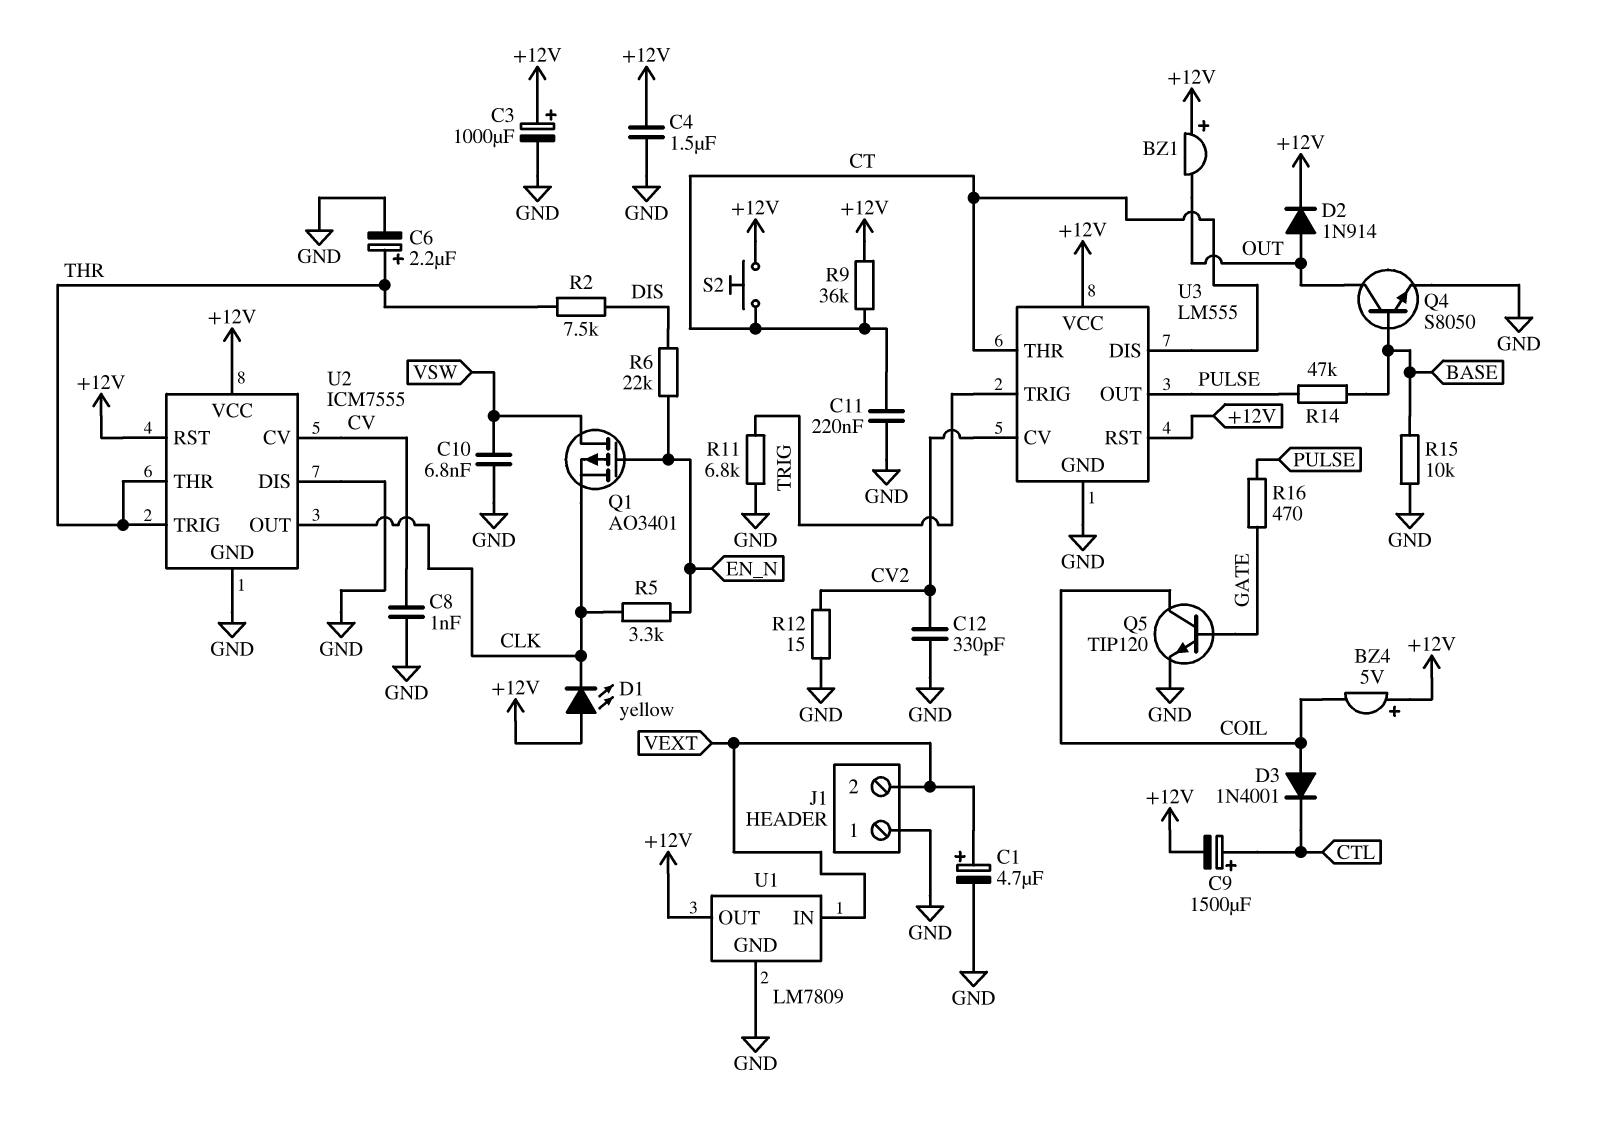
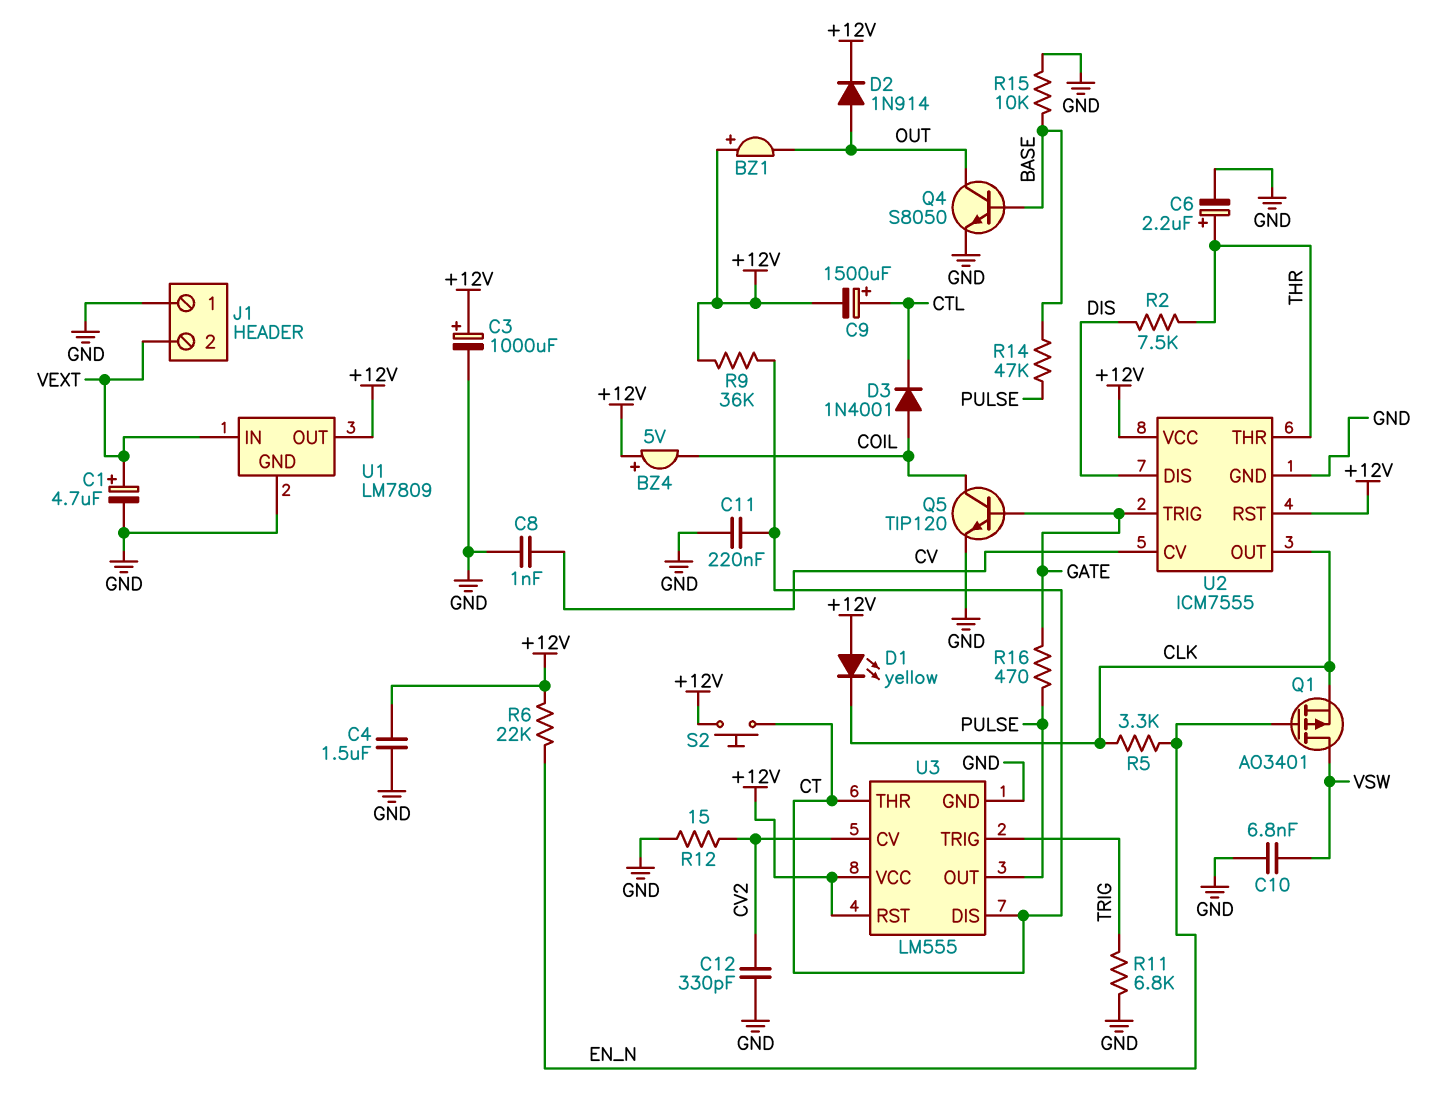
R6: 22k (DIS, EN_N) -> 22k (+12V, EN_N)
U2 pin DIS: GND -> DIS
U2 pin TRIG: THR -> GATE

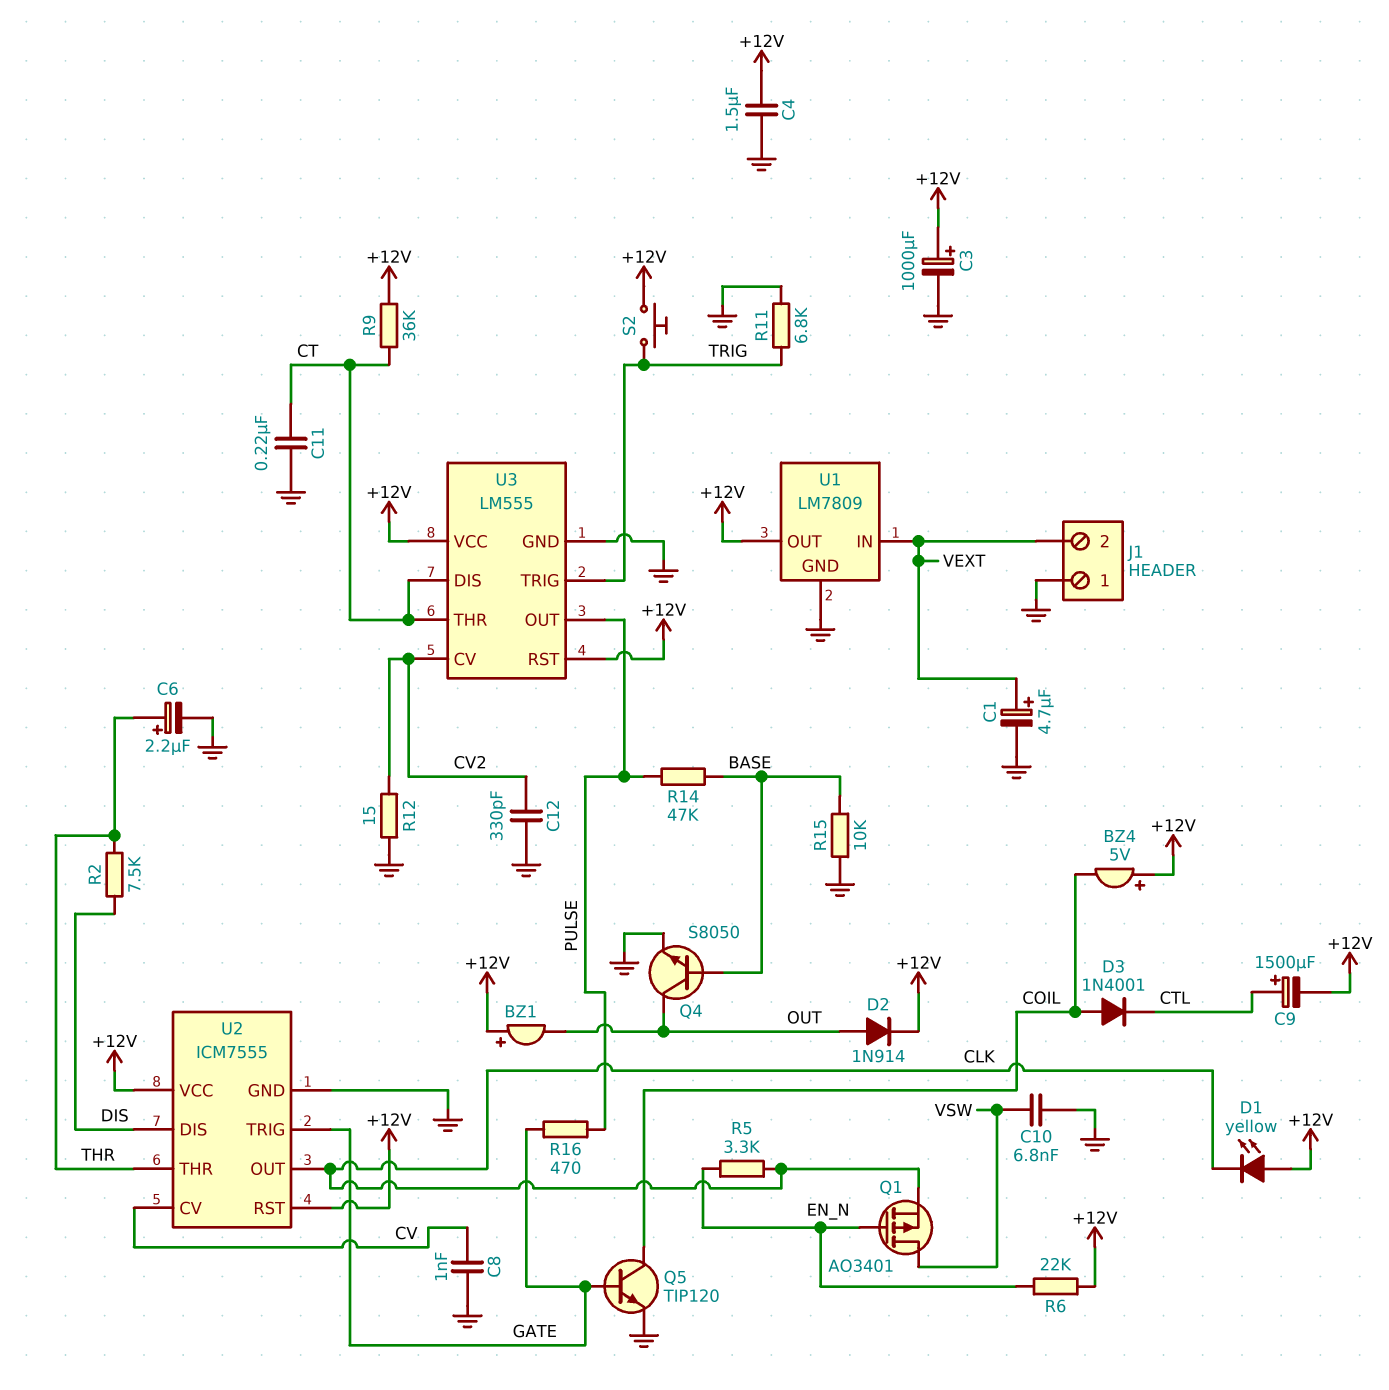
S2: button (+12V, CT) -> button (+12V, TRIG)

